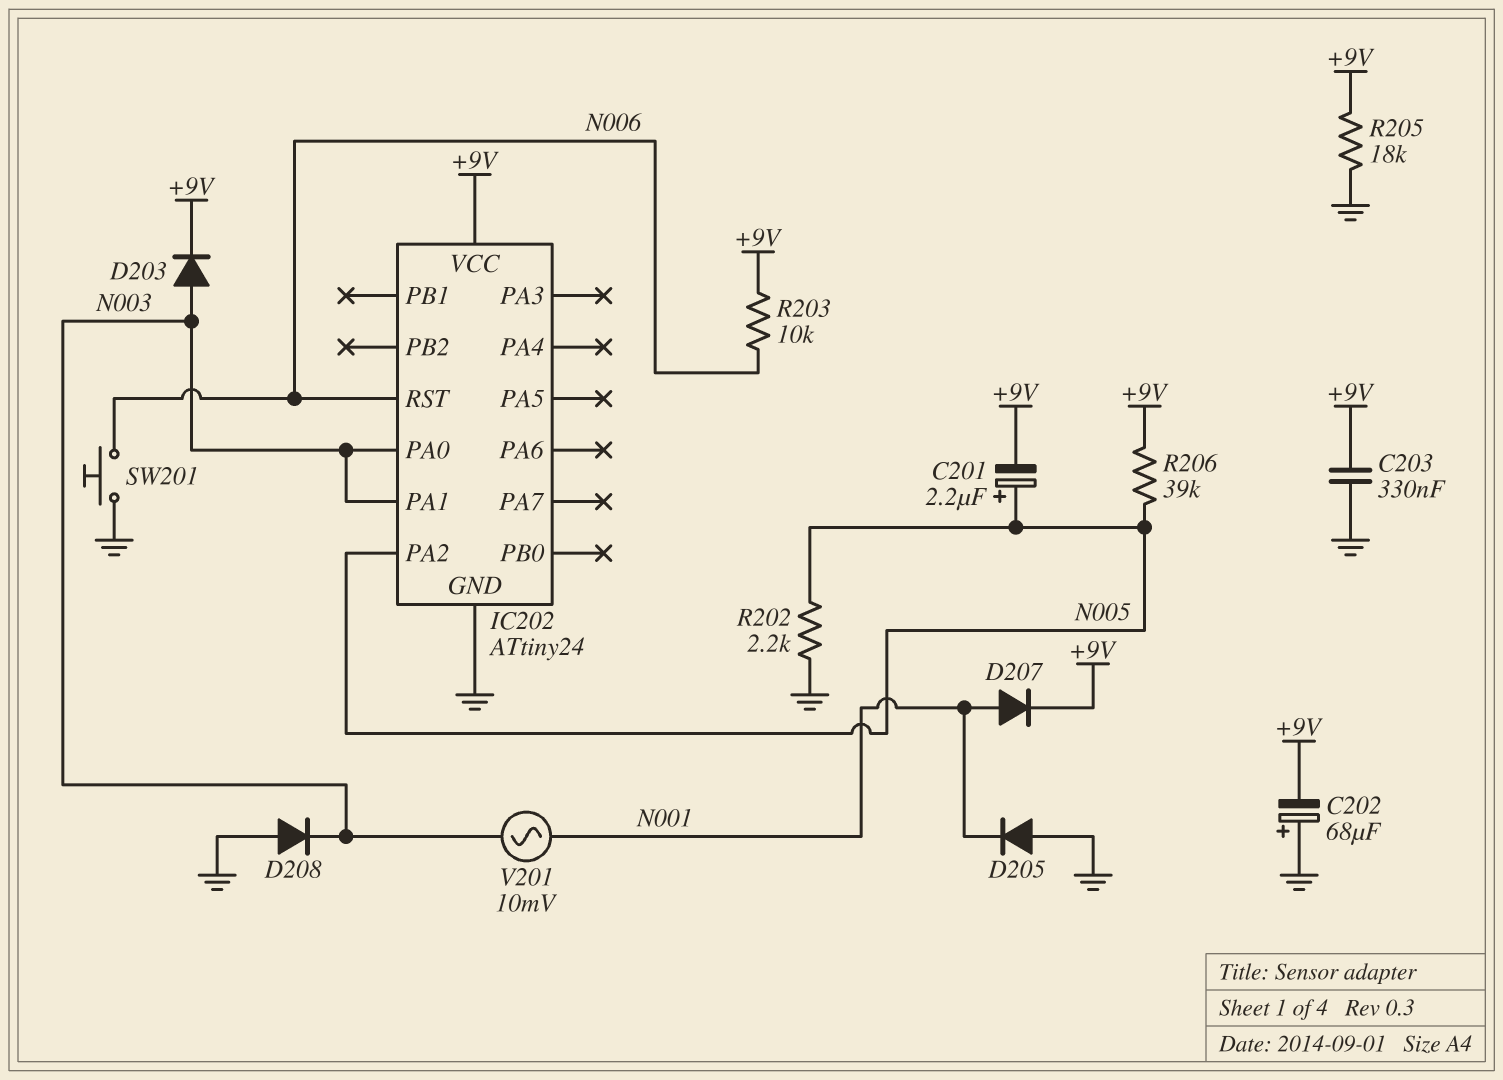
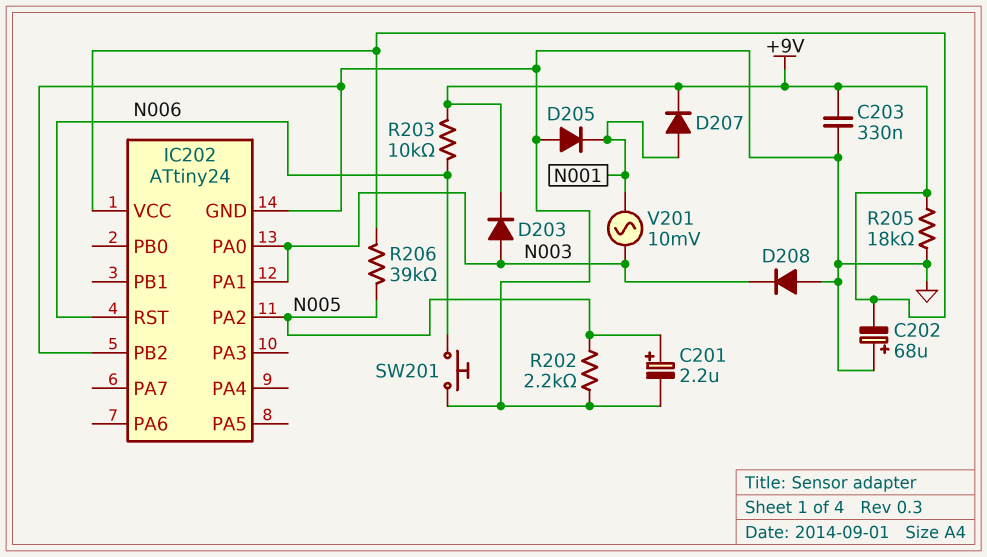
C201: 2.2uF (plus N005, minus +9V) -> 2.2uF (plus N005, minus GND)
IC202 pin PB2: none -> GND

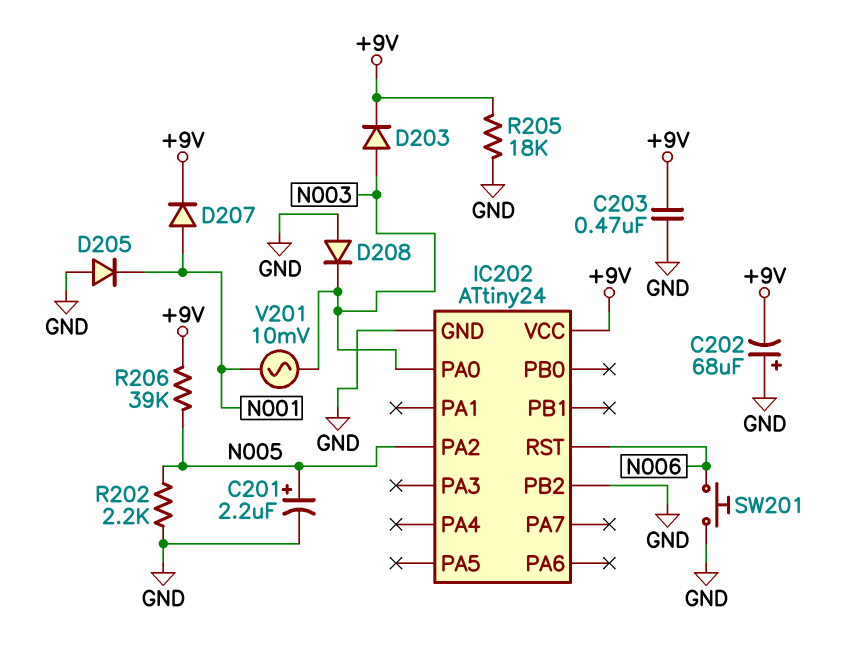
C203: 330nF (+9V, GND) -> 470nF (+9V, GND)
IC202 pin PA1: N003 -> none
R203: 10k (+9V, N006) -> none

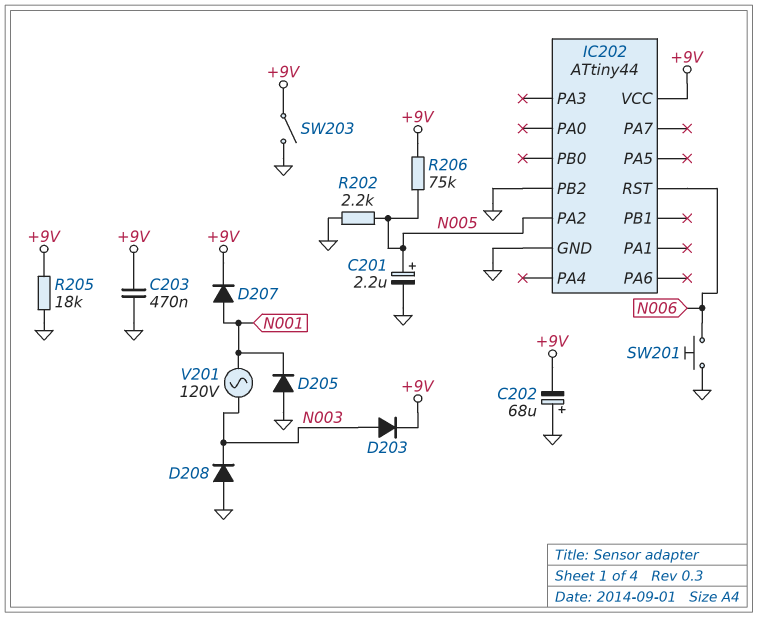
IC202: ATtiny24 -> ATtiny44
IC202 pin PA0: N003 -> none
R206: 39k (+9V, N005) -> 75k (+9V, N005)
SW203: none -> switch (+9V, GND)
V201: AC 10mV (N001, N003) -> AC 120V (N001, N003)

